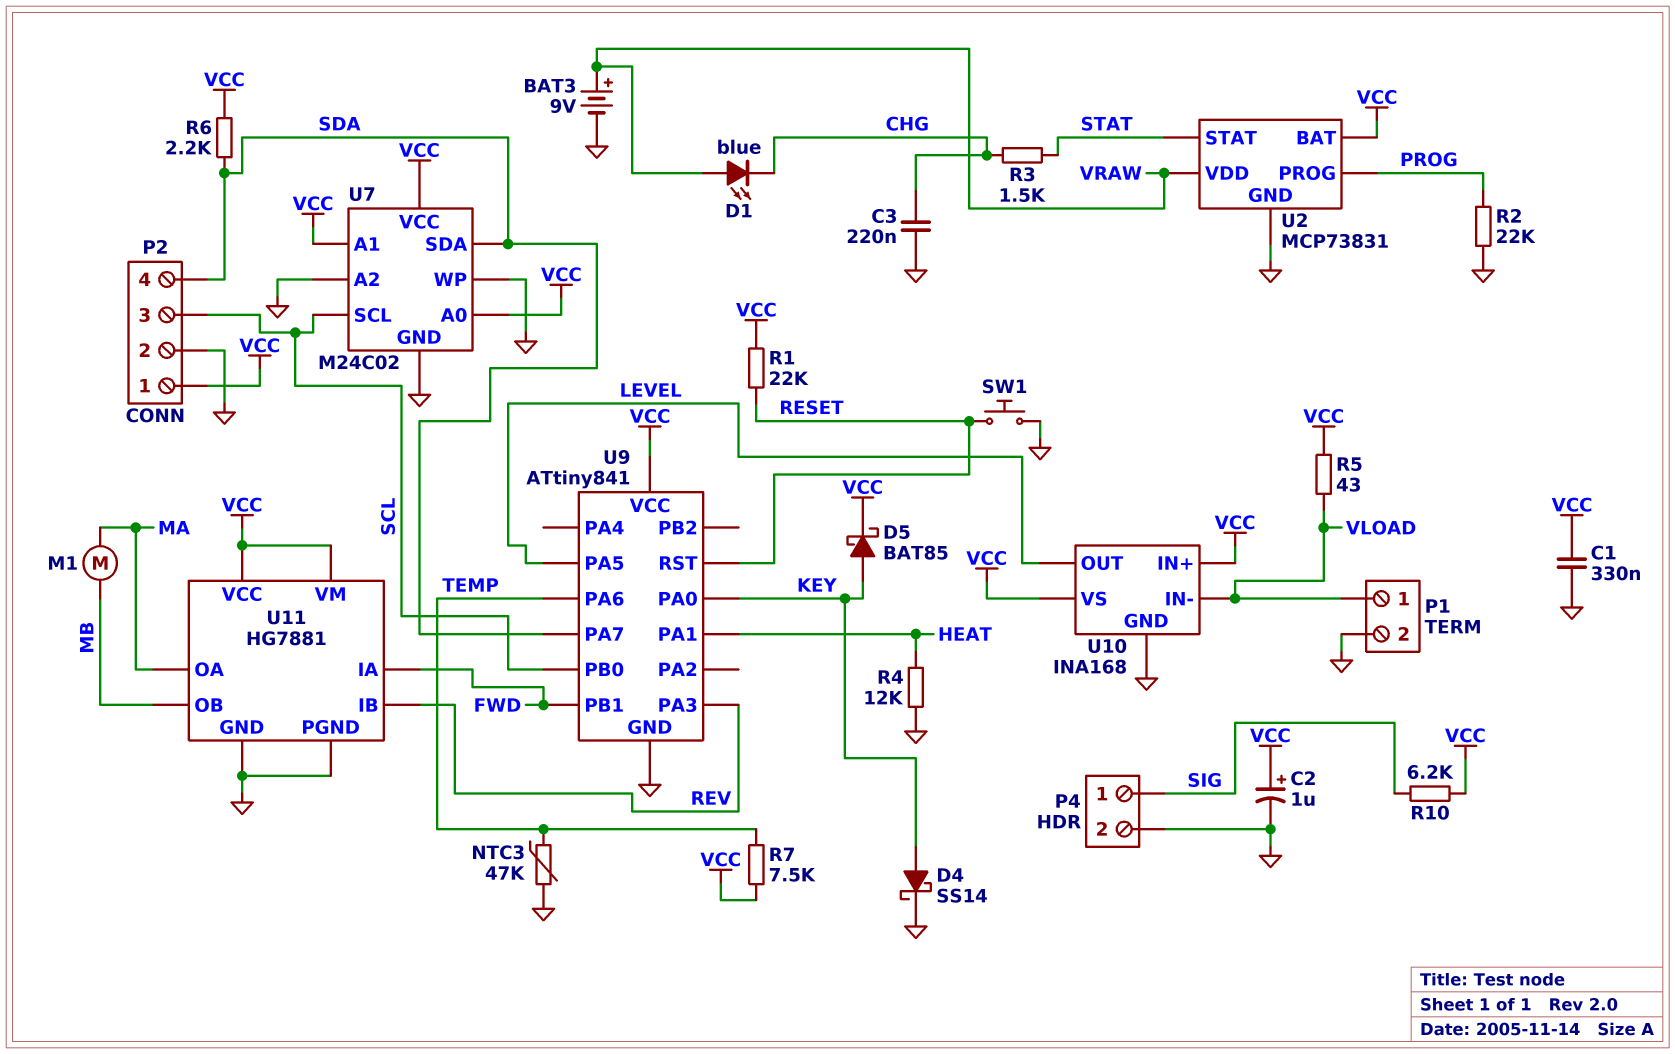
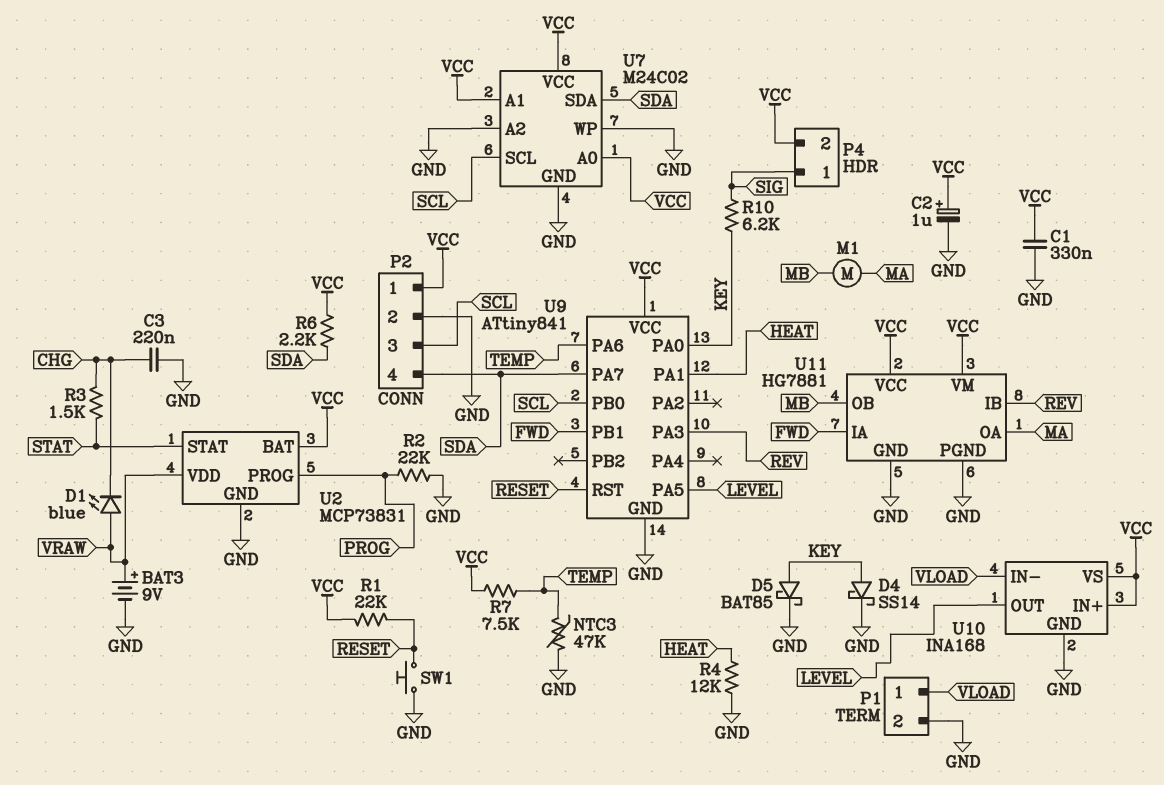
D5: schottky BAT85 (A KEY, K VCC) -> schottky BAT85 (A KEY, K GND)
P4 pin 2: GND -> VCC
R5: 43 (VCC, VLOAD) -> none
R10: 6.2k (SIG, VCC) -> 6.2k (KEY, SIG)

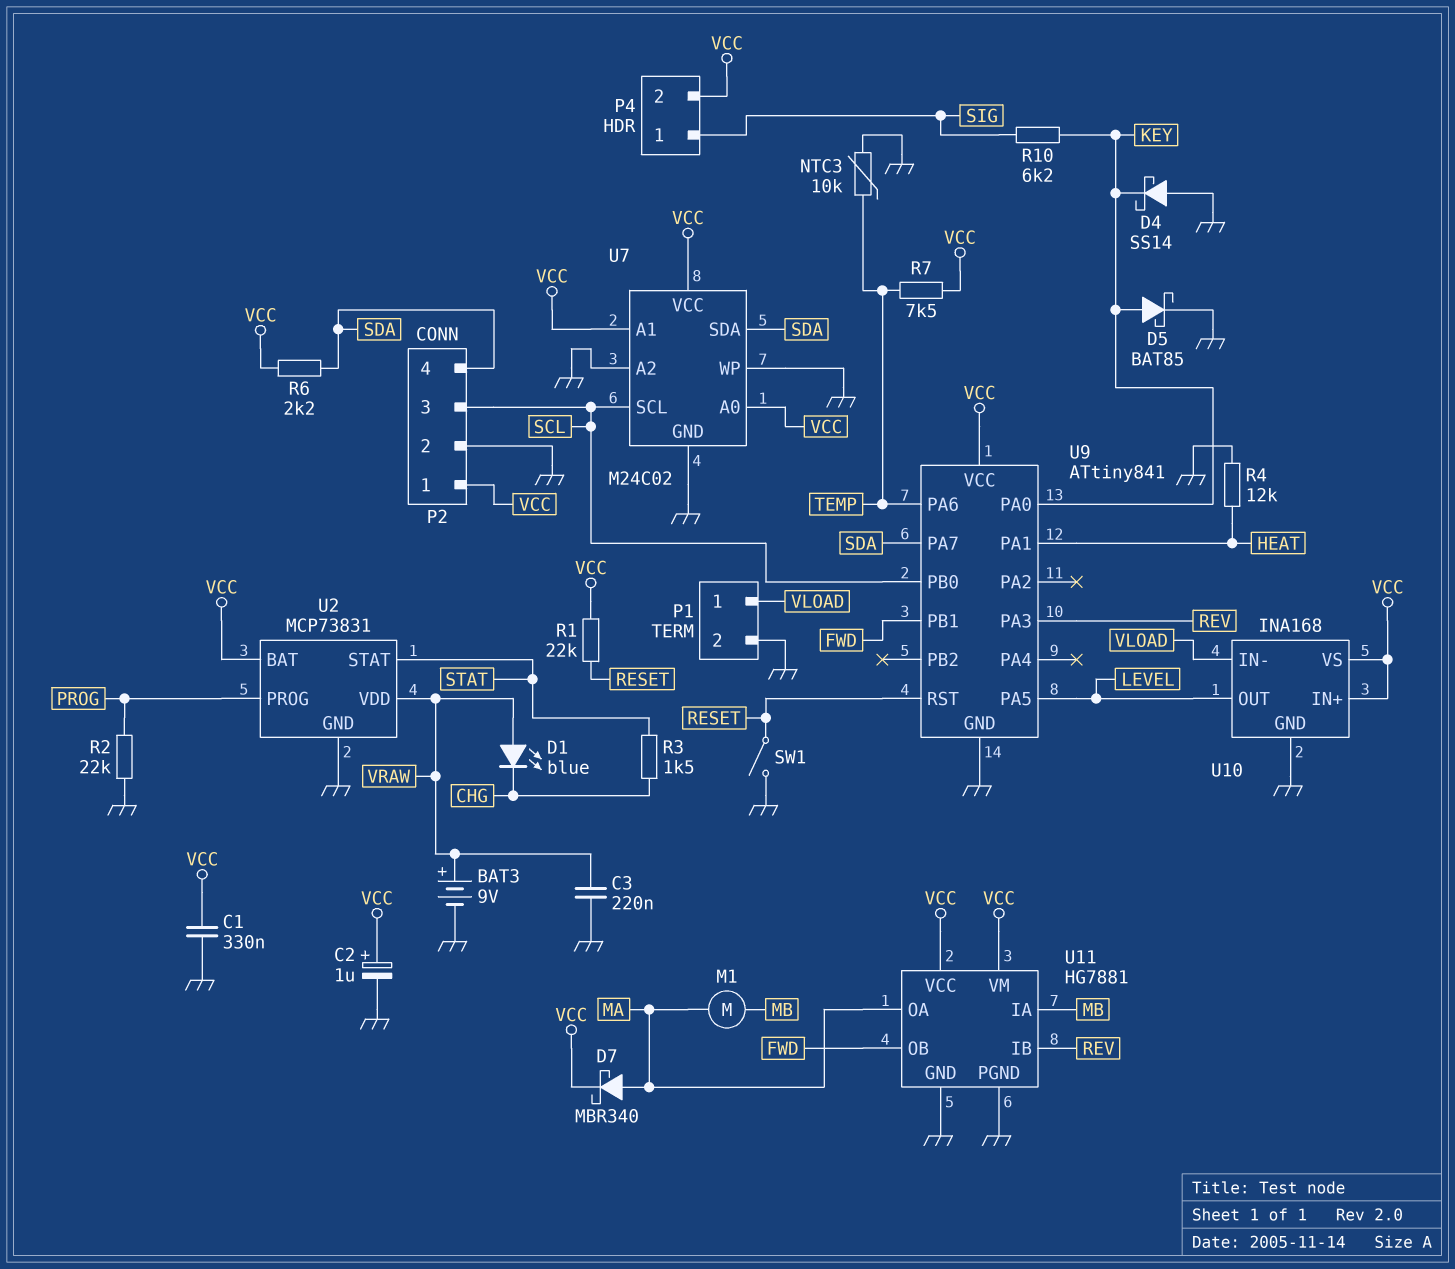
C3: 220nF (CHG, GND) -> 220nF (GND, VRAW)
D4: schottky SS14 (A KEY, K GND) -> schottky SS14 (A GND, K KEY)
D7: none -> schottky MBR340 (A MA, K VCC)
NTC3: 47k (GND, TEMP) -> 10k (GND, TEMP)
SW1: button (GND, RESET) -> switch (GND, RESET)
U11 pin IA: FWD -> MB
U11 pin OB: MB -> FWD

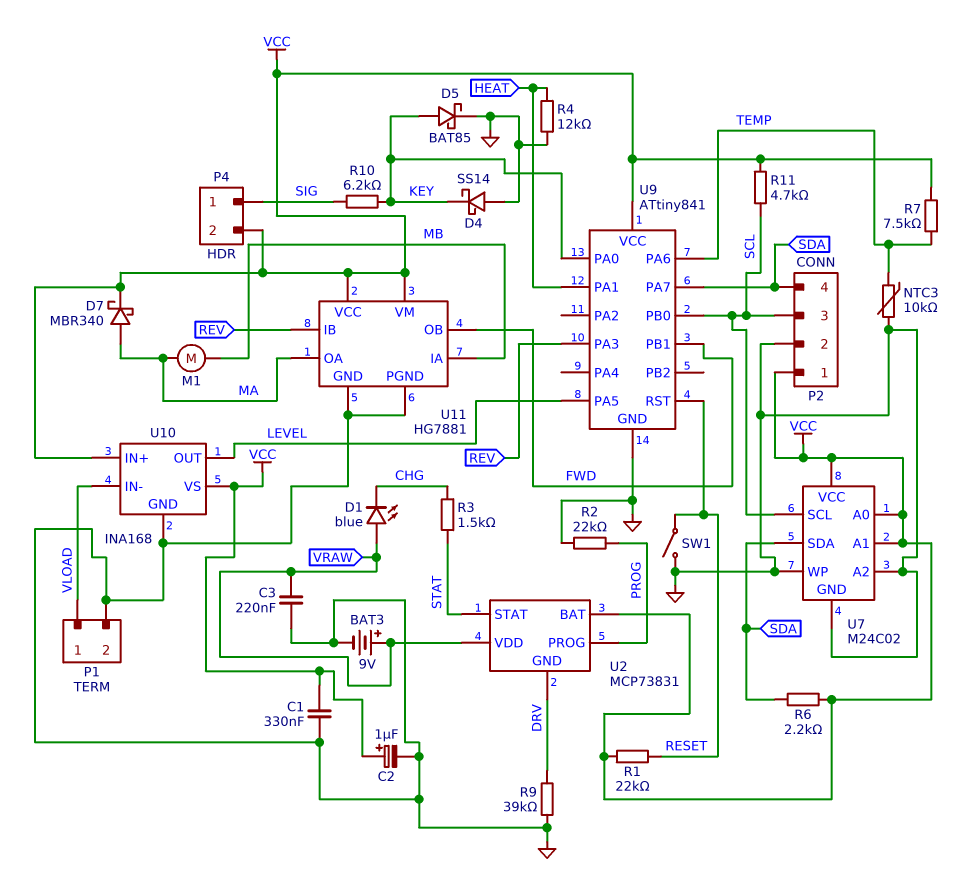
R9: none -> 39k (DRV, GND)
R11: none -> 4.7k (SCL, VCC)
U2 pin GND: GND -> DRV

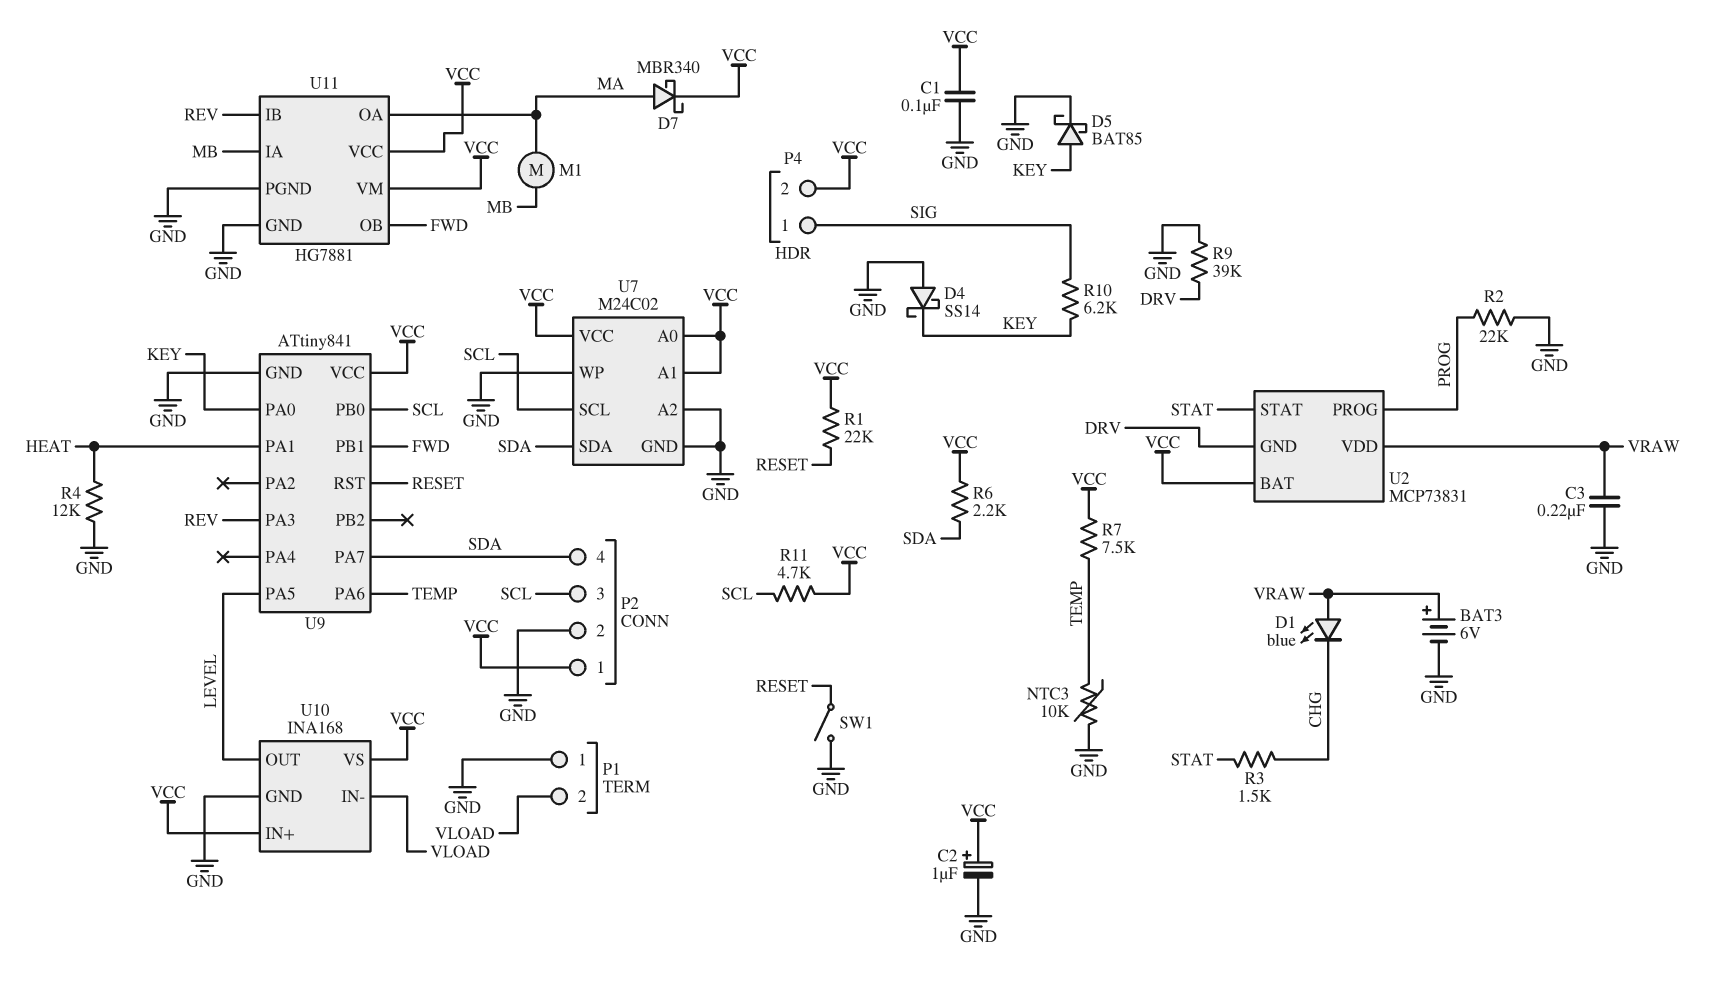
BAT3: 9V (plus VRAW, minus GND) -> 6V (plus VRAW, minus GND)
C1: 330nF (GND, VCC) -> 100nF (GND, VCC)
P1 pin 1: VLOAD -> GND
P1 pin 2: GND -> VLOAD

